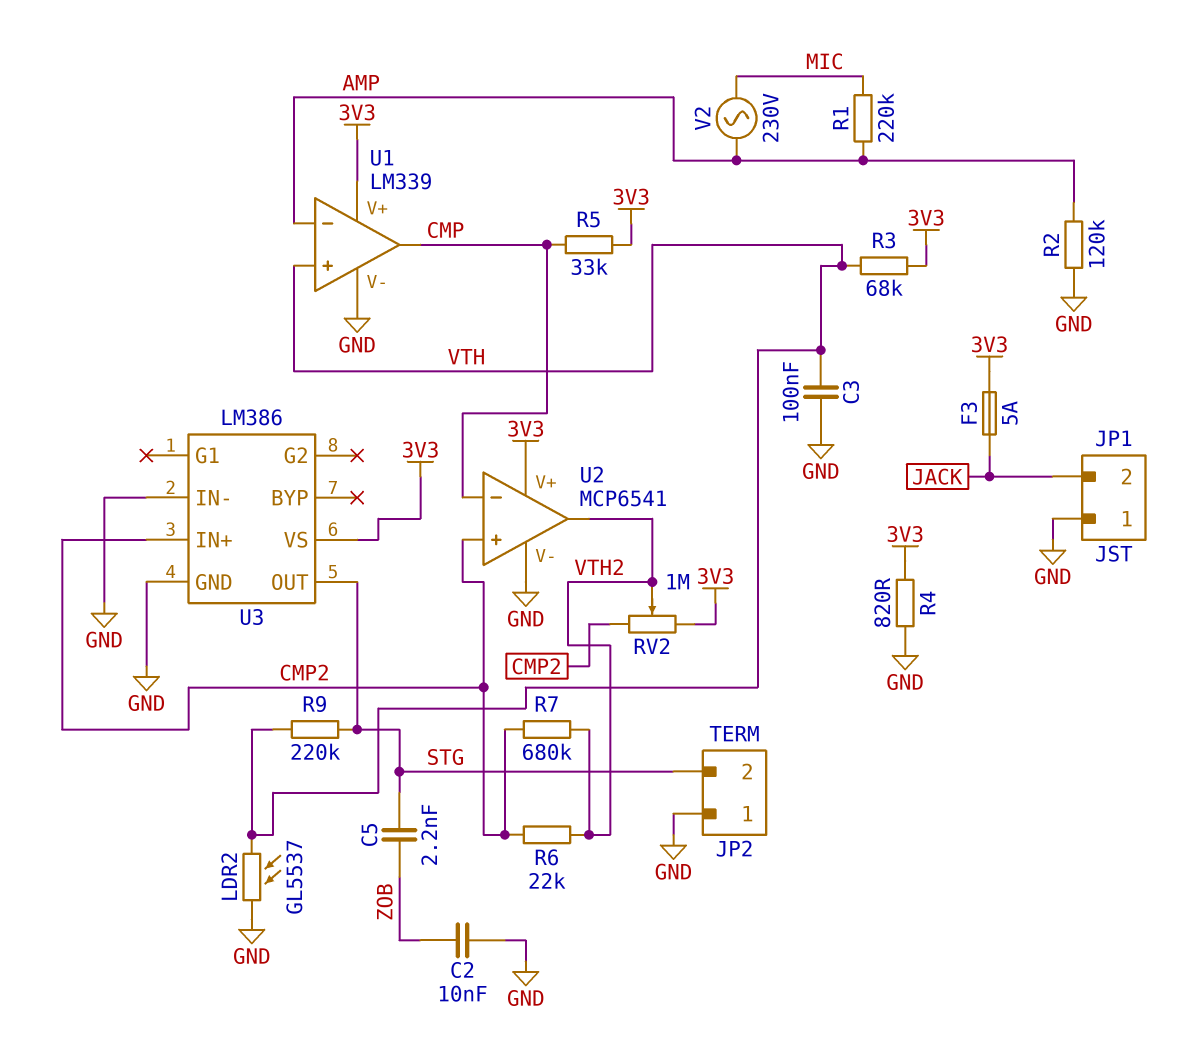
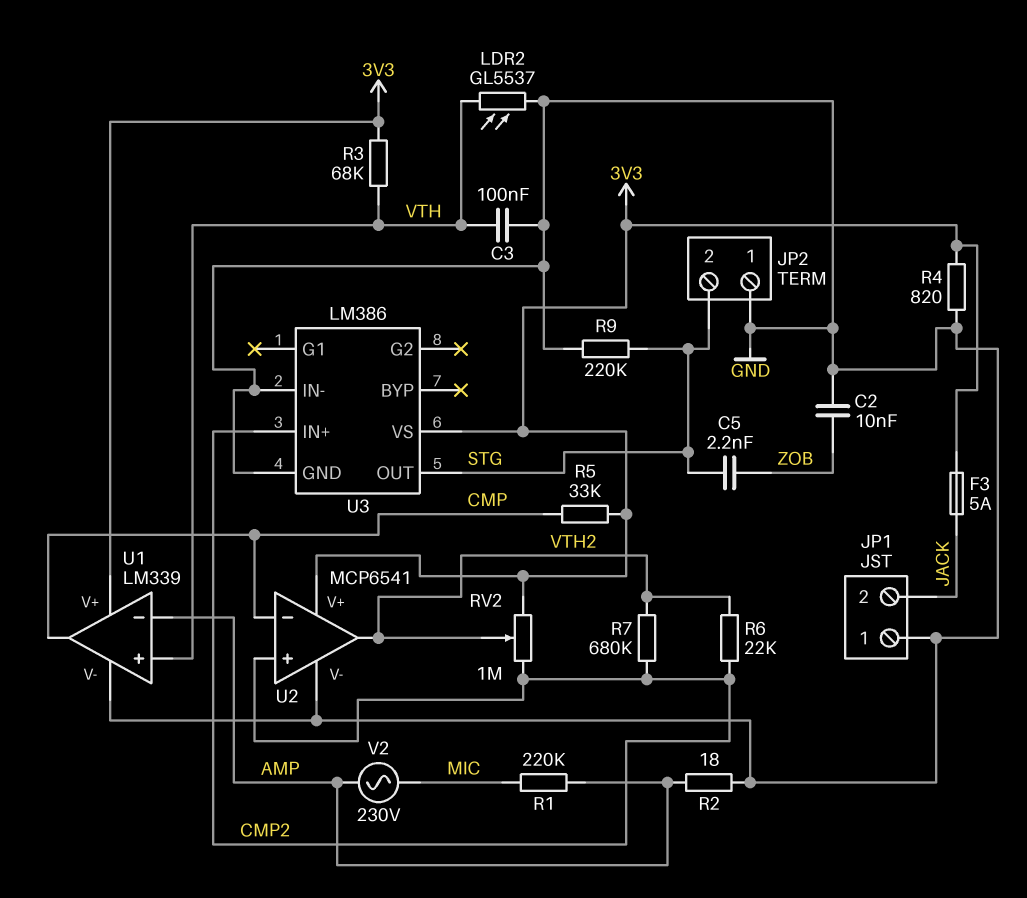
R2: 120k (AMP, GND) -> 18 (AMP, GND)
R9: 220k (STG, VTH) -> 220k (GND, STG)

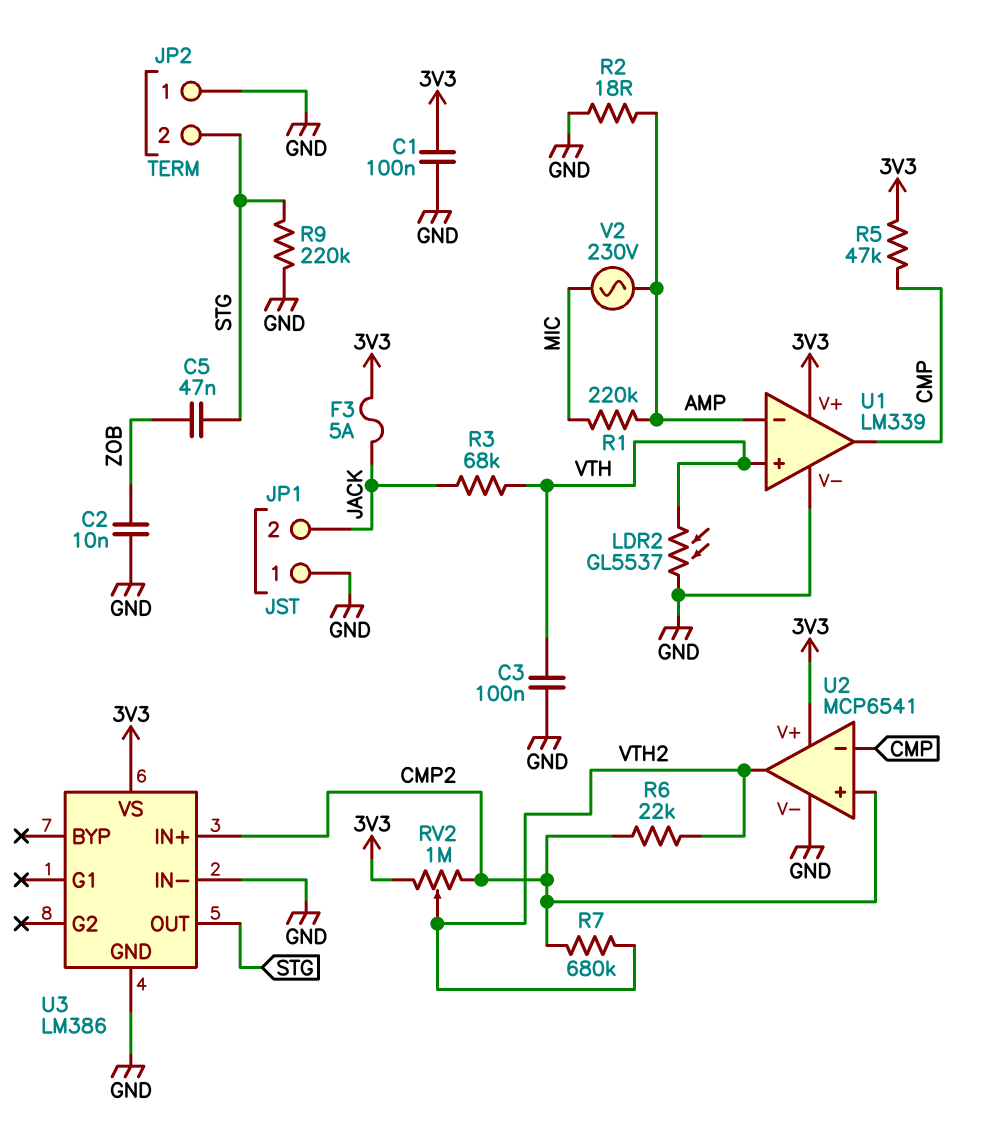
C1: none -> 100nF (3V3, GND)
C5: 2.2nF (STG, ZOB) -> 47nF (STG, ZOB)
R3: 68k (3V3, VTH) -> 68k (JACK, VTH)
R4: 820 (3V3, GND) -> none
R5: 33k (3V3, CMP) -> 47k (3V3, CMP)

